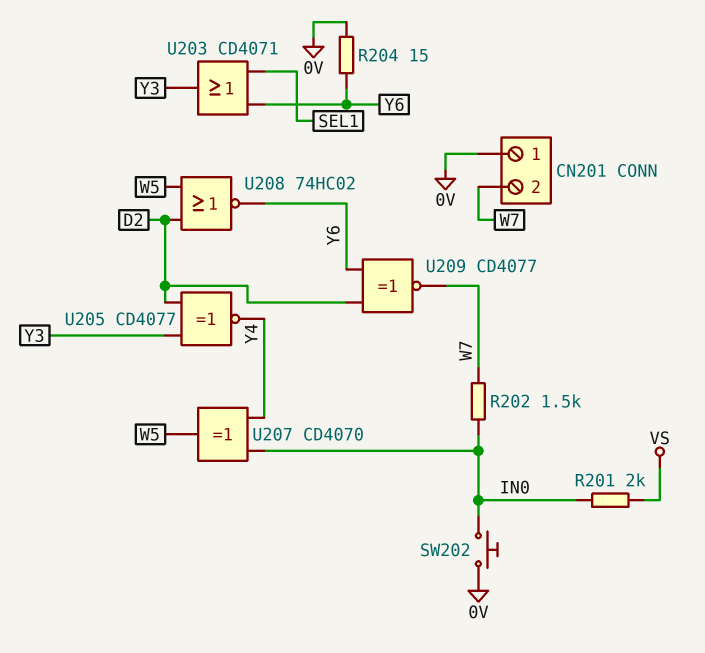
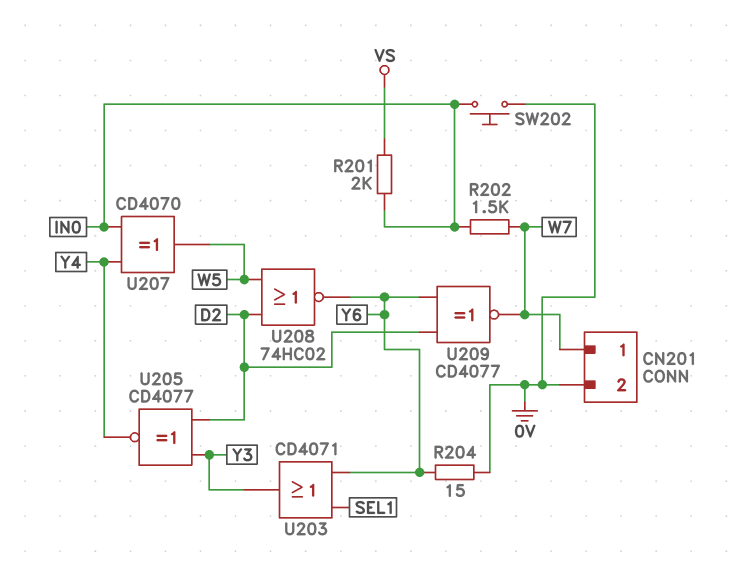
CN201 pin 1: 0V -> W7
CN201 pin 2: W7 -> 0V

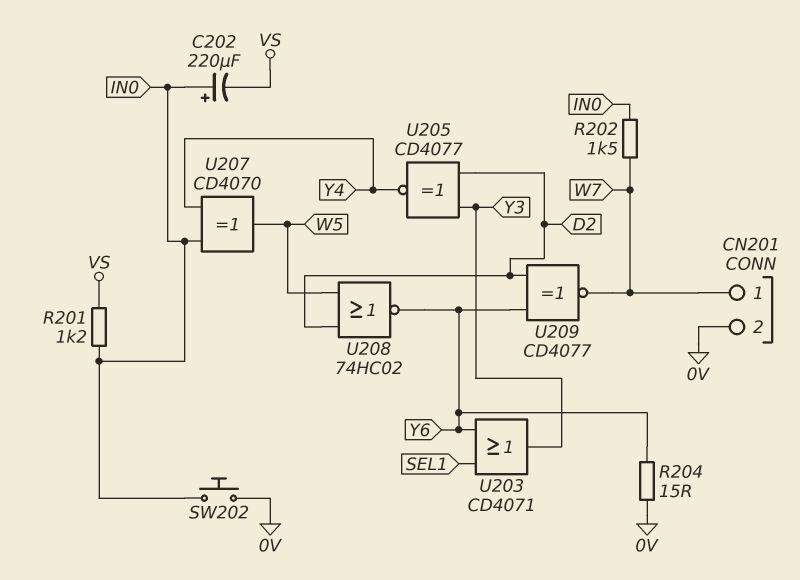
C202: none -> 220uF (plus IN0, minus VS)
R201: 2k (IN0, VS) -> 1.2k (IN0, VS)

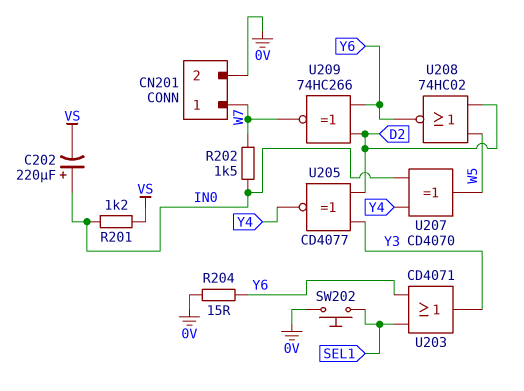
SW202: button (0V, IN0) -> button (0V, SEL1)
U209: XNOR CD4077 (in D2, in Y6, out W7) -> XNOR 74HC266 (in D2, in Y6, out W7)

